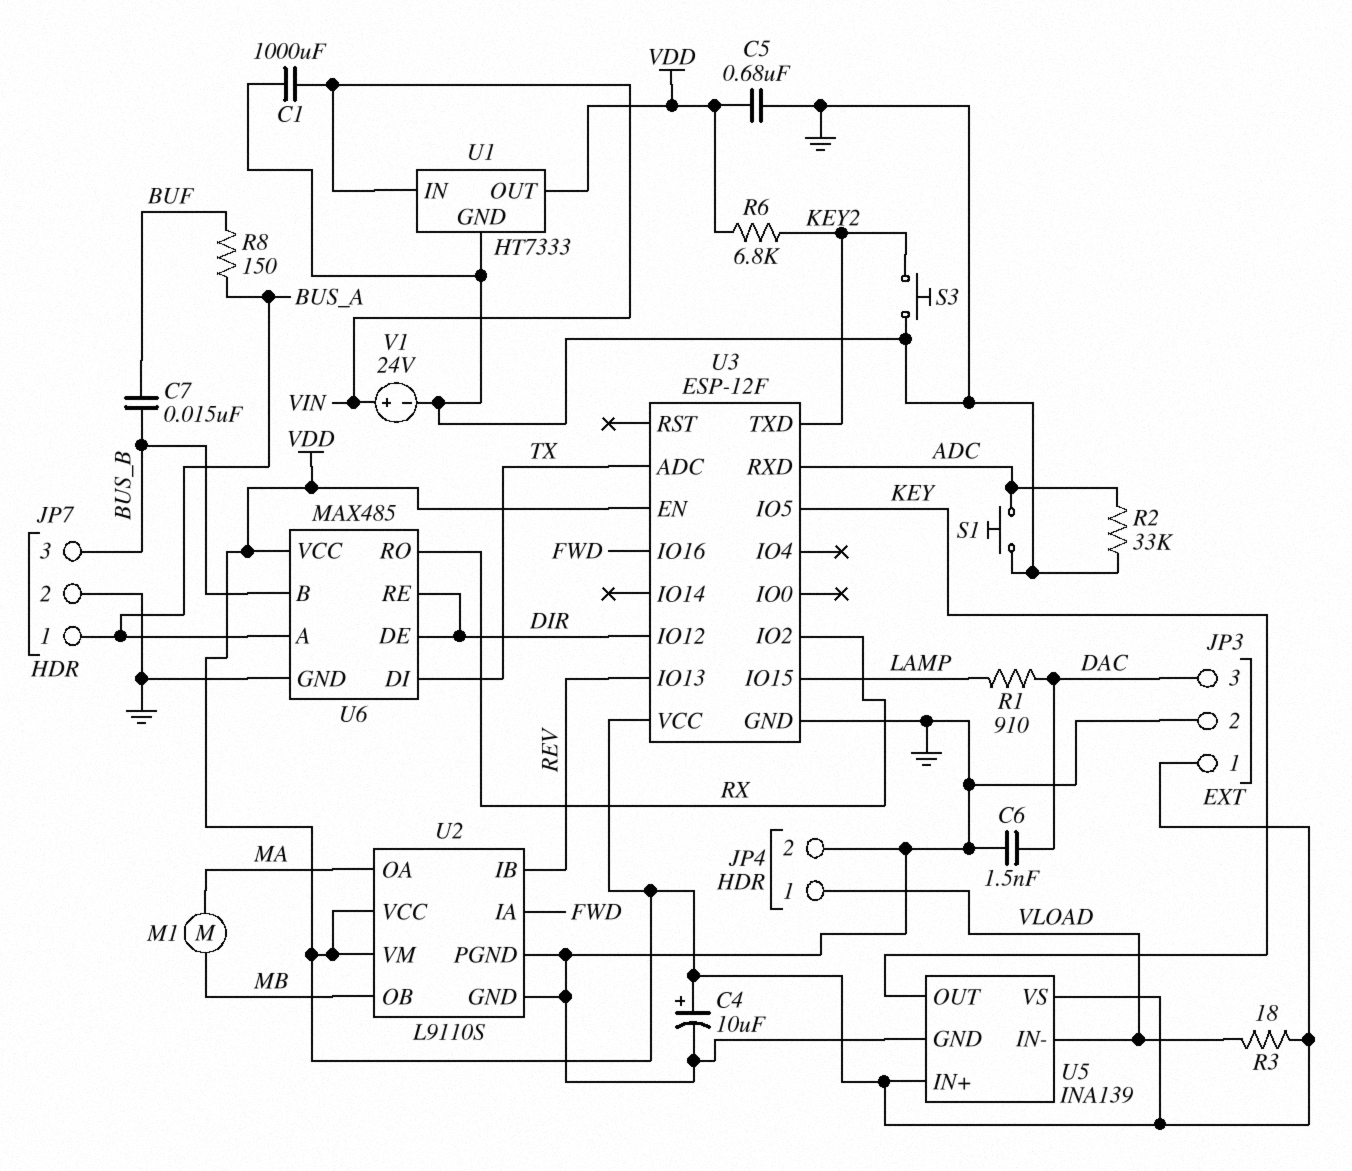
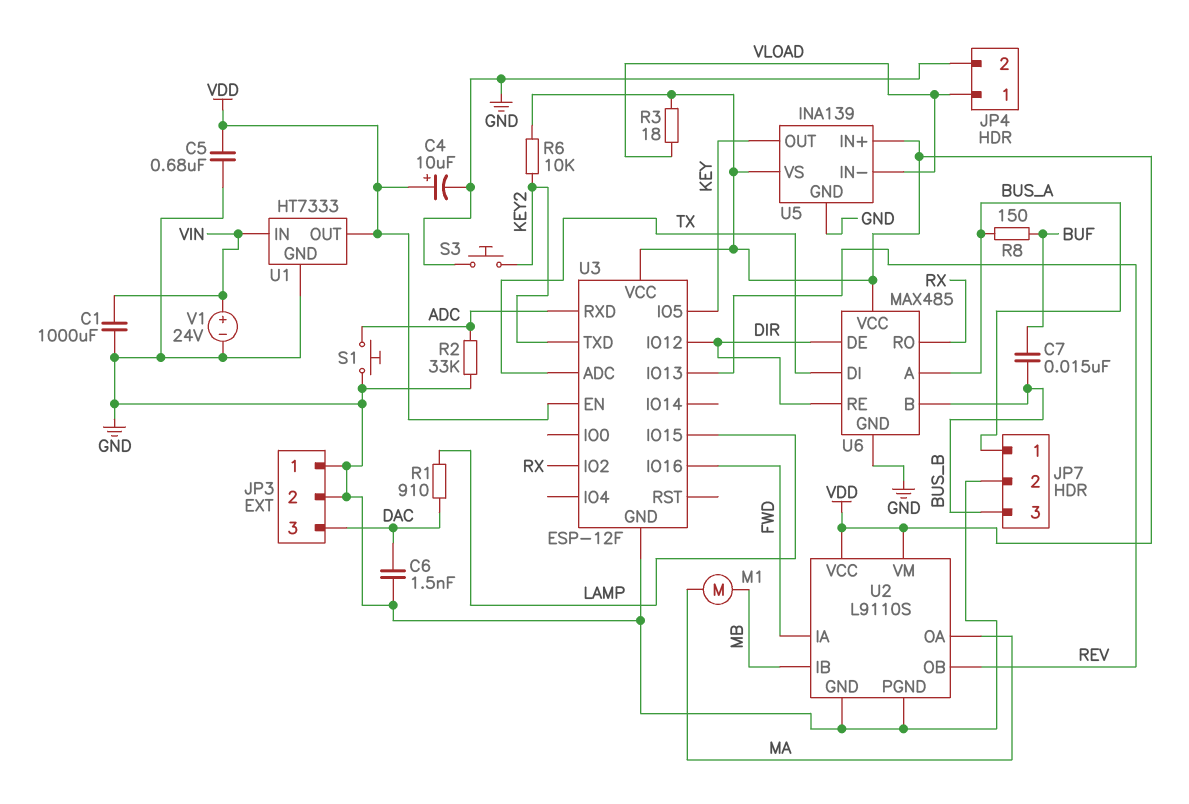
JP3 pin 1: VDD -> GND
R6: 6.8k (KEY2, VDD) -> 10k (KEY2, VDD)
U2 pin IB: REV -> MB
U2 pin OB: MB -> REV

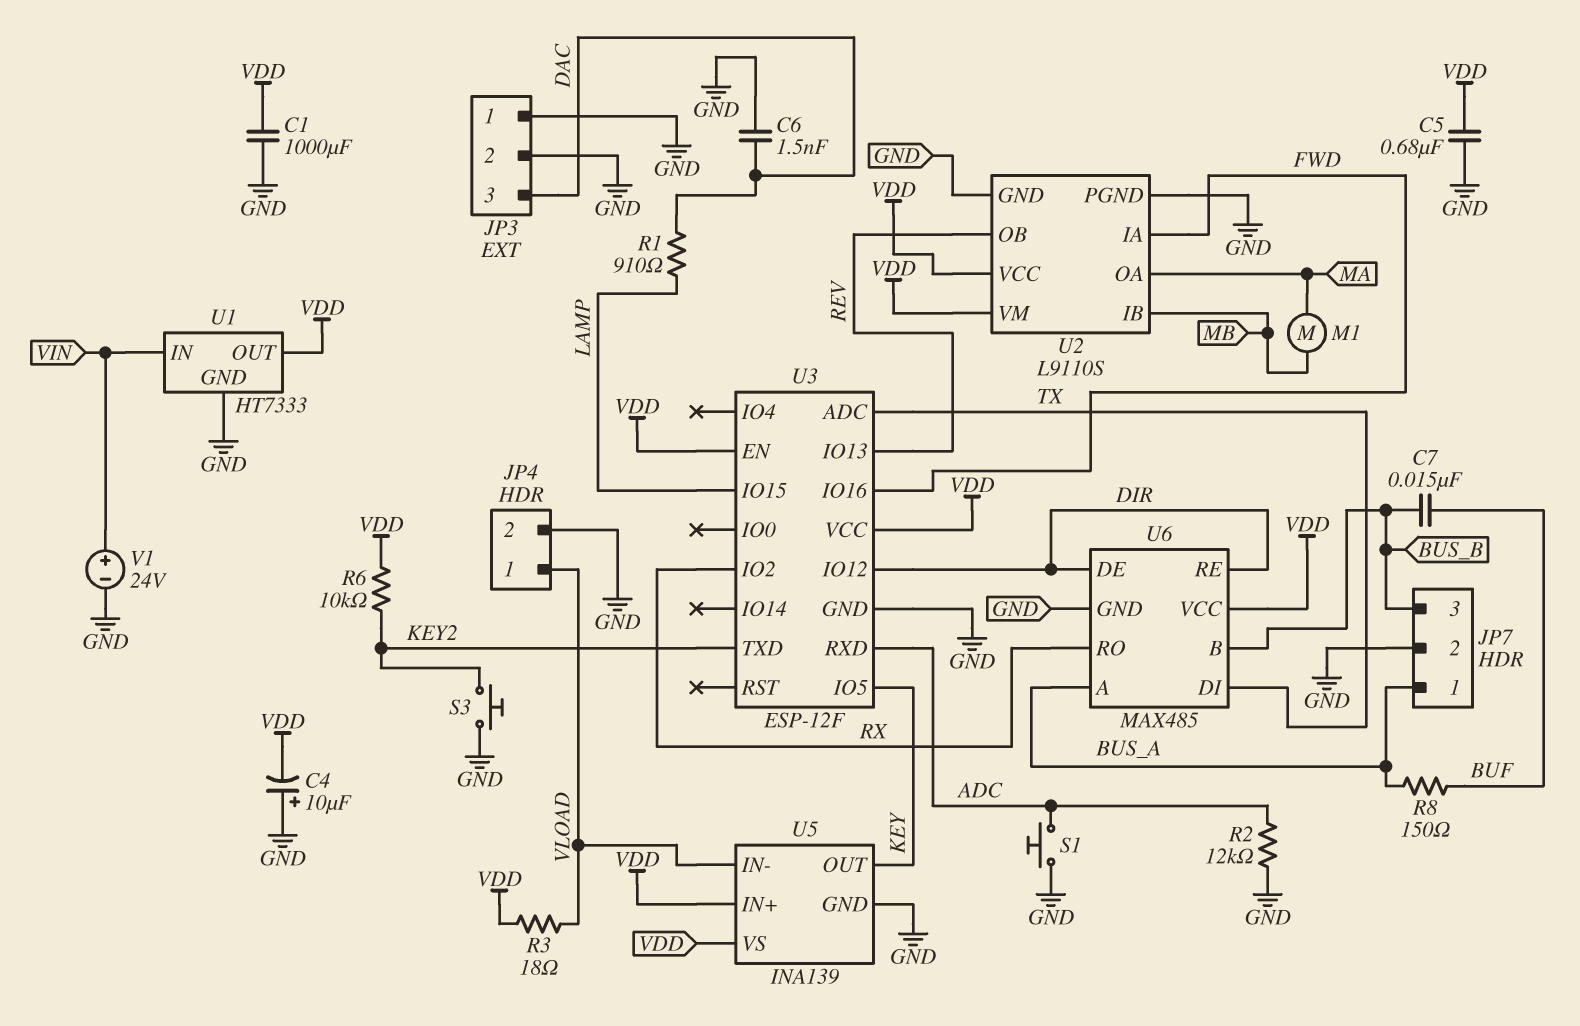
C1: 1000uF (GND, VIN) -> 1000uF (GND, VDD)
C4: 10uF (plus VDD, minus GND) -> 10uF (plus GND, minus VDD)
R2: 33k (ADC, GND) -> 12k (ADC, GND)

